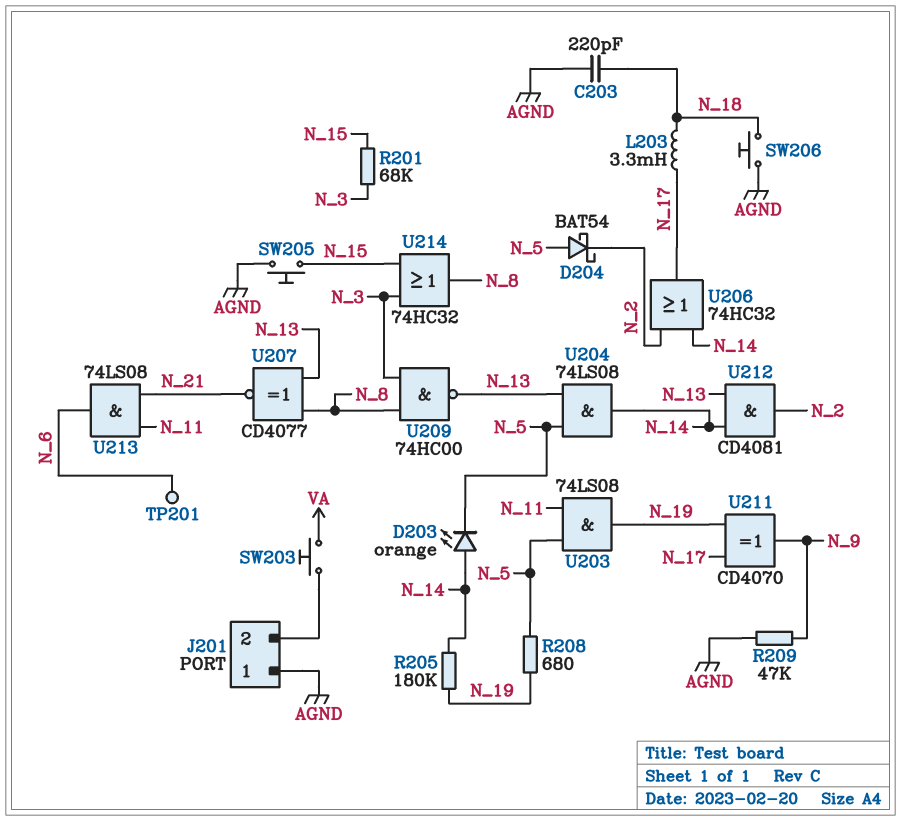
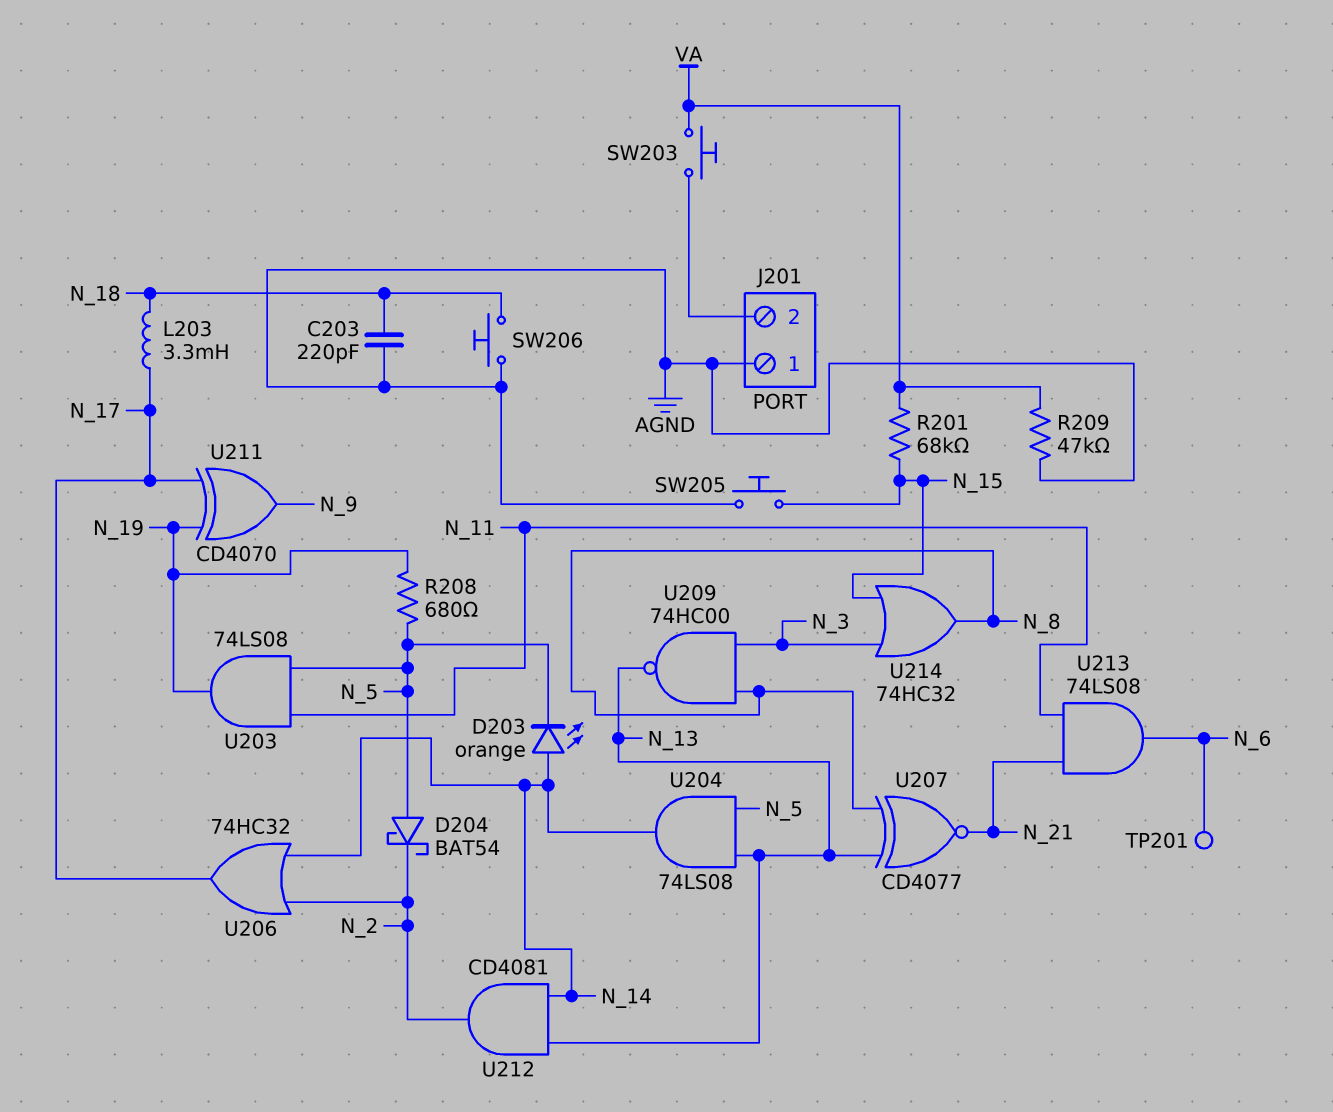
R201: 68k (N_3, N_15) -> 68k (N_15, VA)
R205: 180k (N_14, N_19) -> none
R209: 47k (AGND, N_9) -> 47k (AGND, VA)

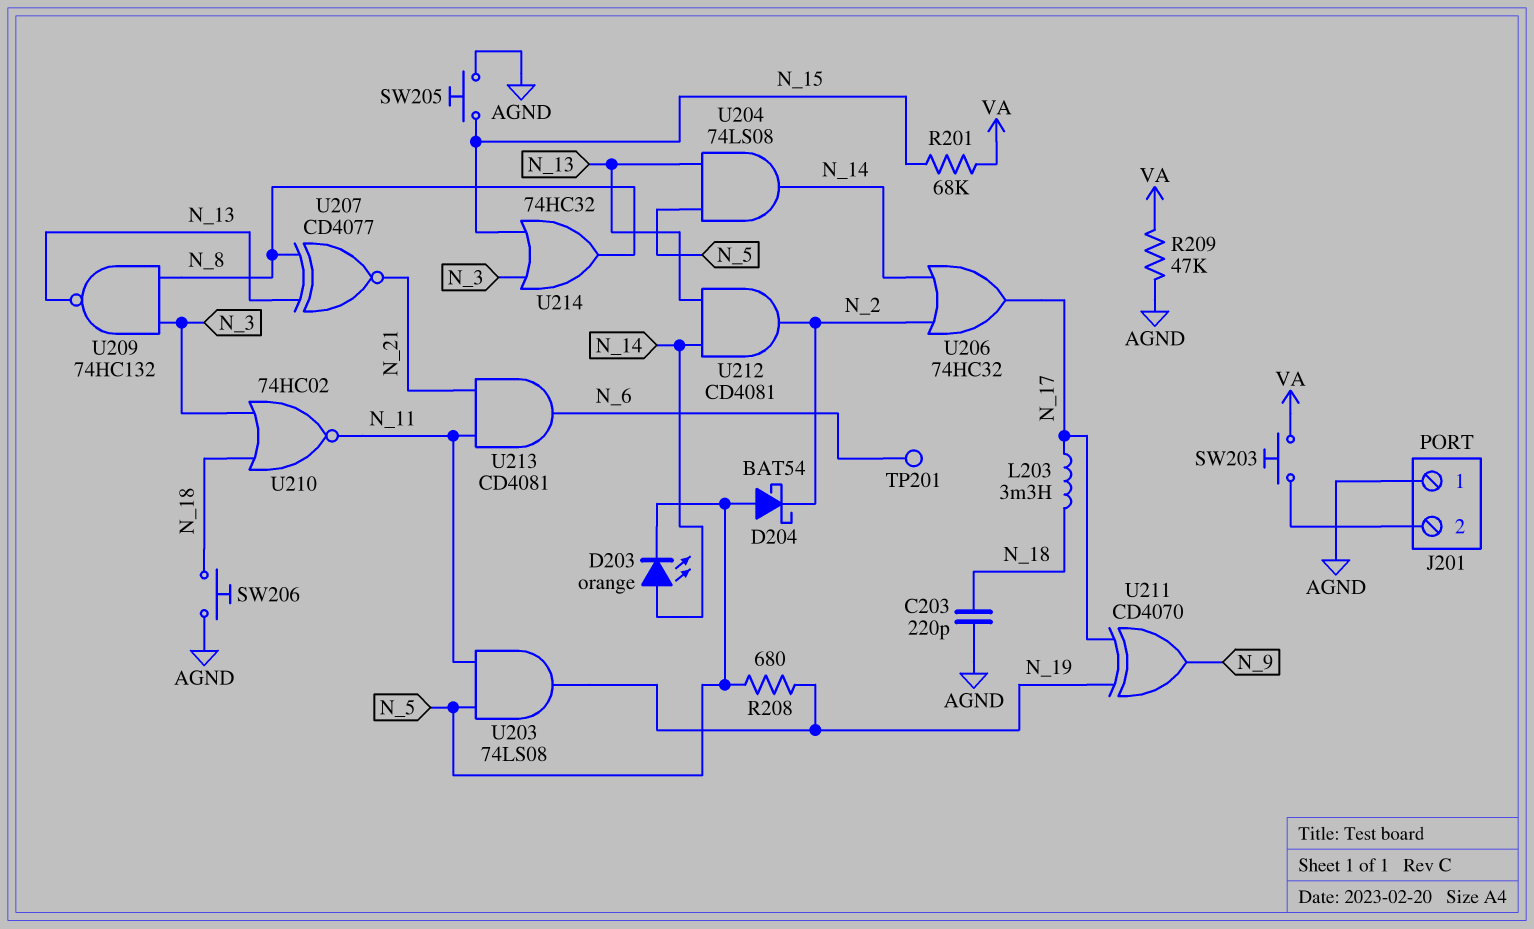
U209: NAND 74HC00 (in N_3, in N_8, out N_13) -> NAND 74HC132 (in N_3, in N_8, out N_13)
U210: none -> NOR 74HC02 (in N_3, in N_18, out N_11)
U213: AND 74LS08 (in N_11, in N_21, out N_6) -> AND CD4081 (in N_11, in N_21, out N_6)

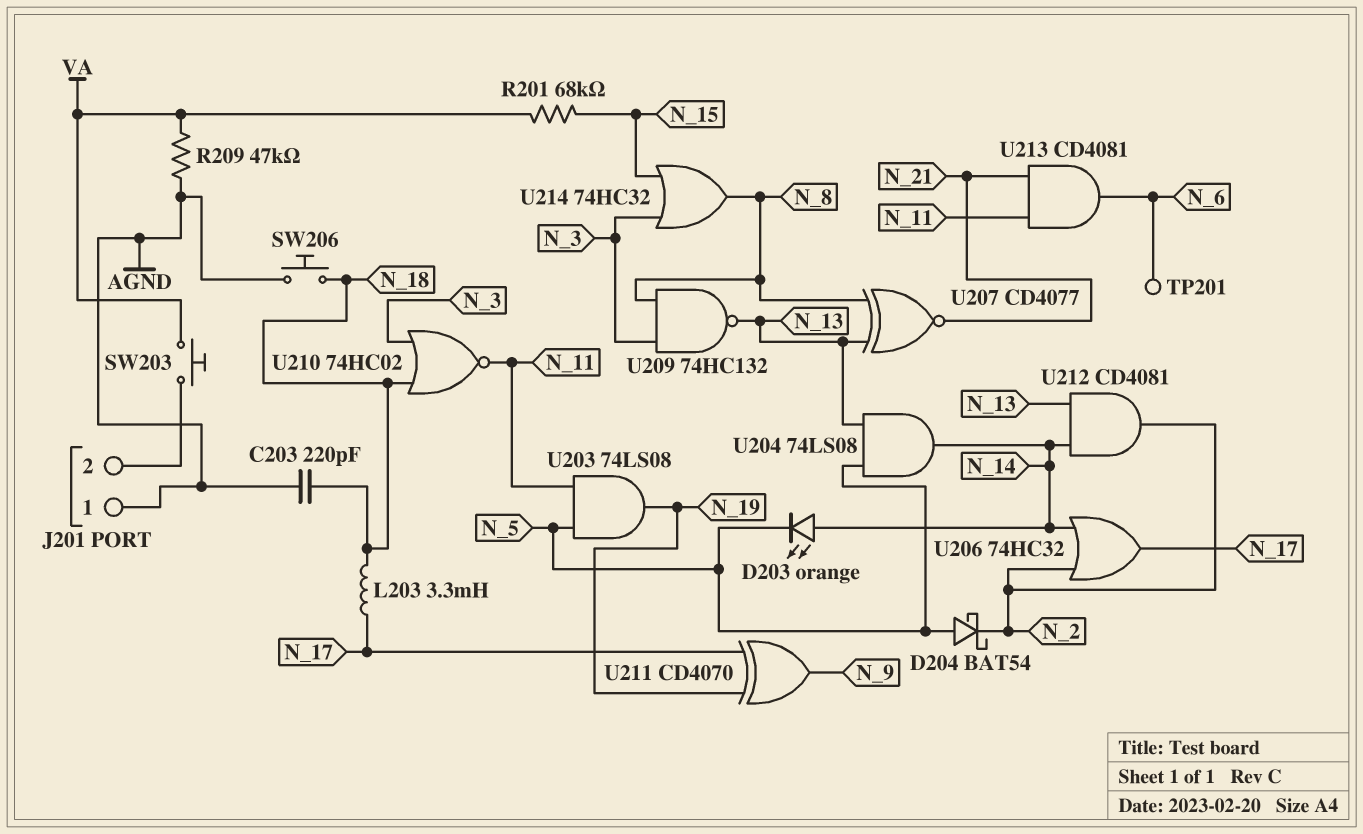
R208: 680 (N_5, N_19) -> none
SW205: button (AGND, N_15) -> none

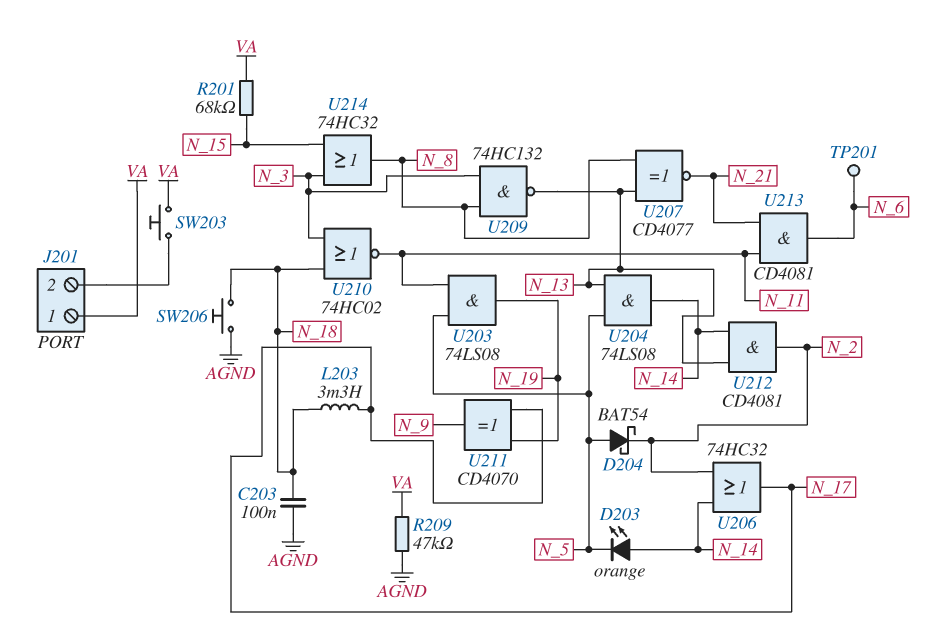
C203: 220pF (AGND, N_18) -> 100nF (AGND, N_18)
J201 pin 1: AGND -> VA

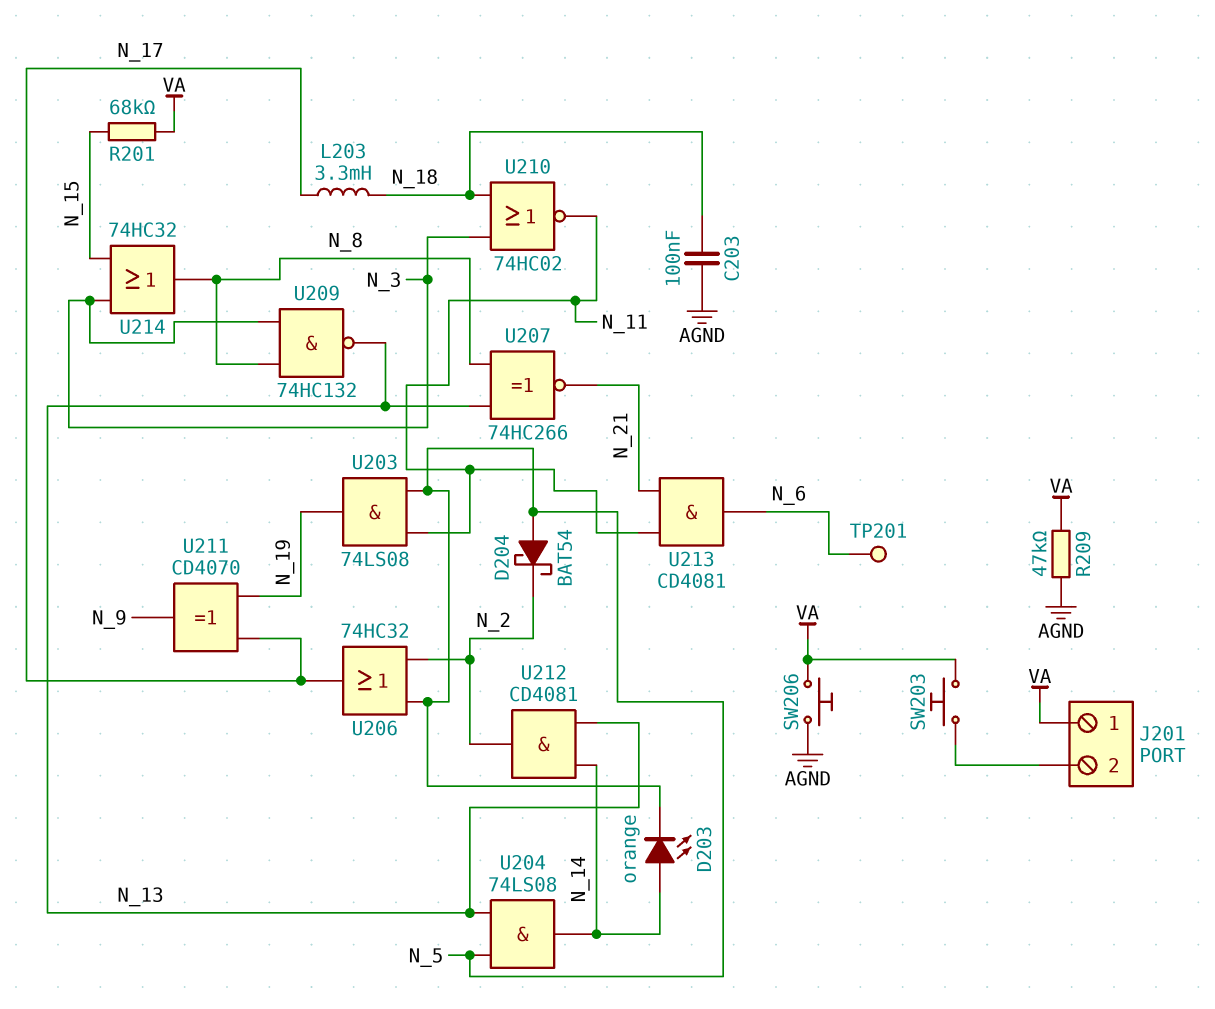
SW206: button (AGND, N_18) -> button (AGND, VA)
U206: OR 74HC32 (in N_2, in N_14, out N_17) -> OR 74HC32 (in N_2, in N_5, out N_17)
U207: XNOR CD4077 (in N_8, in N_13, out N_21) -> XNOR 74HC266 (in N_8, in N_13, out N_21)

